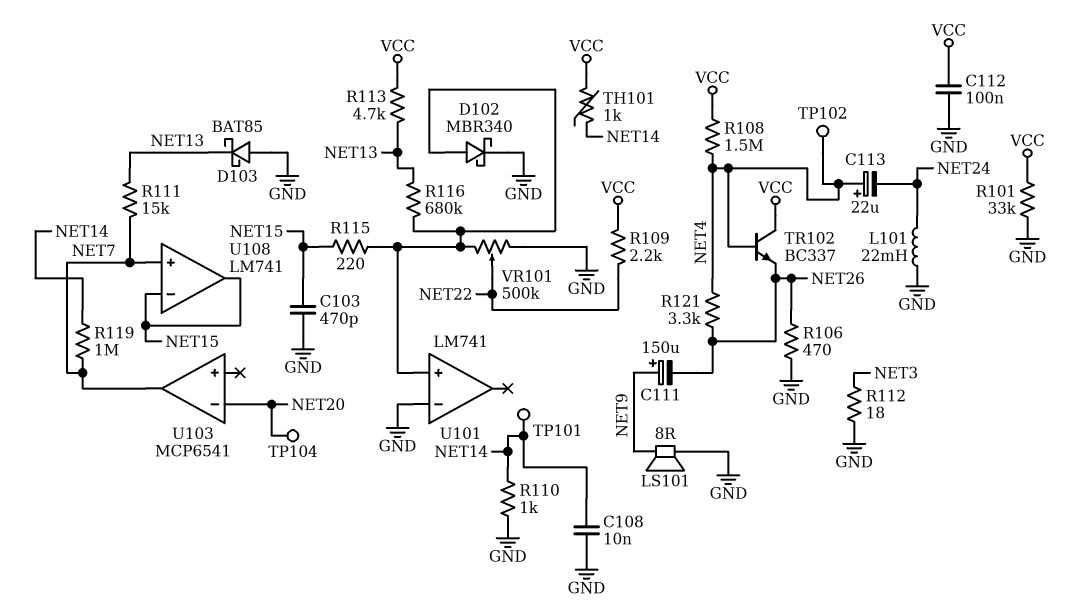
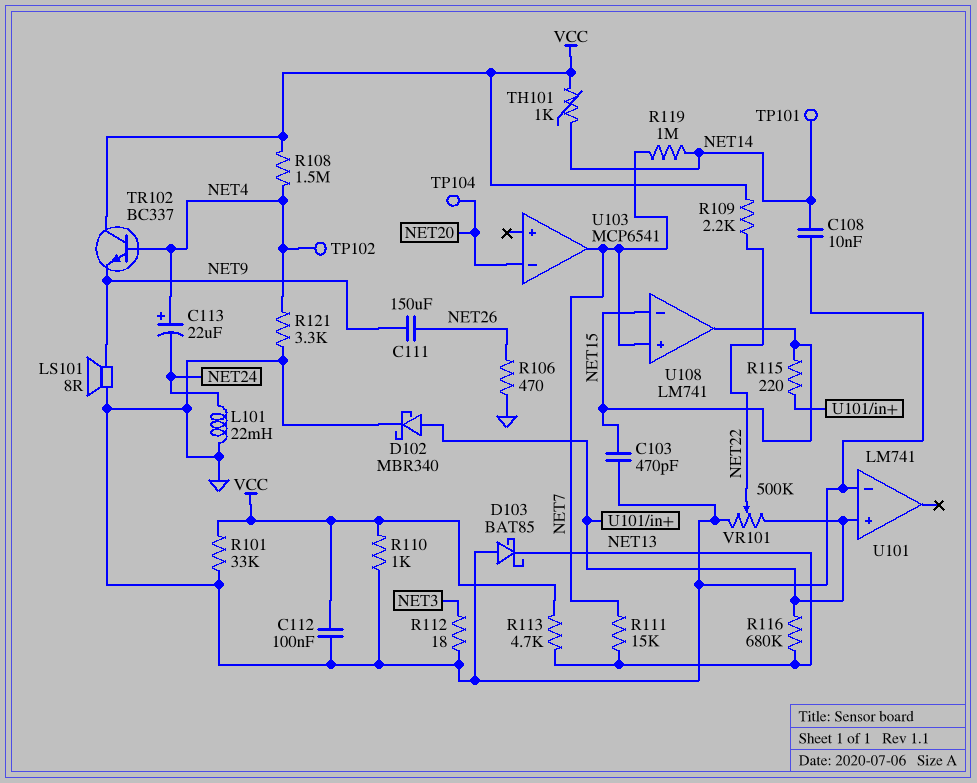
C111: 150uF (plus NET9, minus NET26) -> 150uF (NET9, NET26)
R110: 1k (GND, NET14) -> 1k (GND, VCC)
R121: 3.3k (NET4, NET26) -> 3.3k (GND, NET4)
TR102: NPN BC337 (B NET4, C VCC, E NET26) -> NPN BC337 (B NET4, C VCC, E NET9)

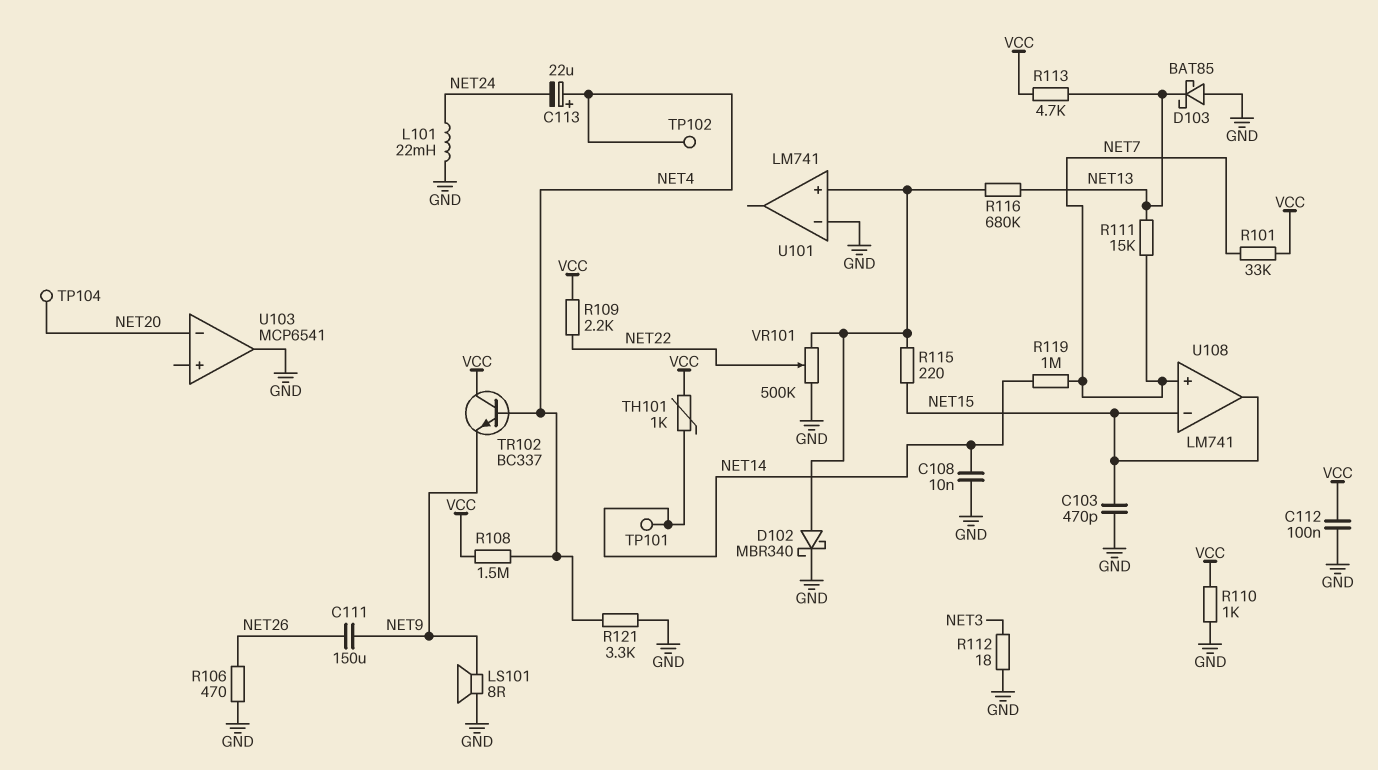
R101: 33k (GND, VCC) -> 33k (NET7, VCC)
U103 pin out: NET7 -> GND

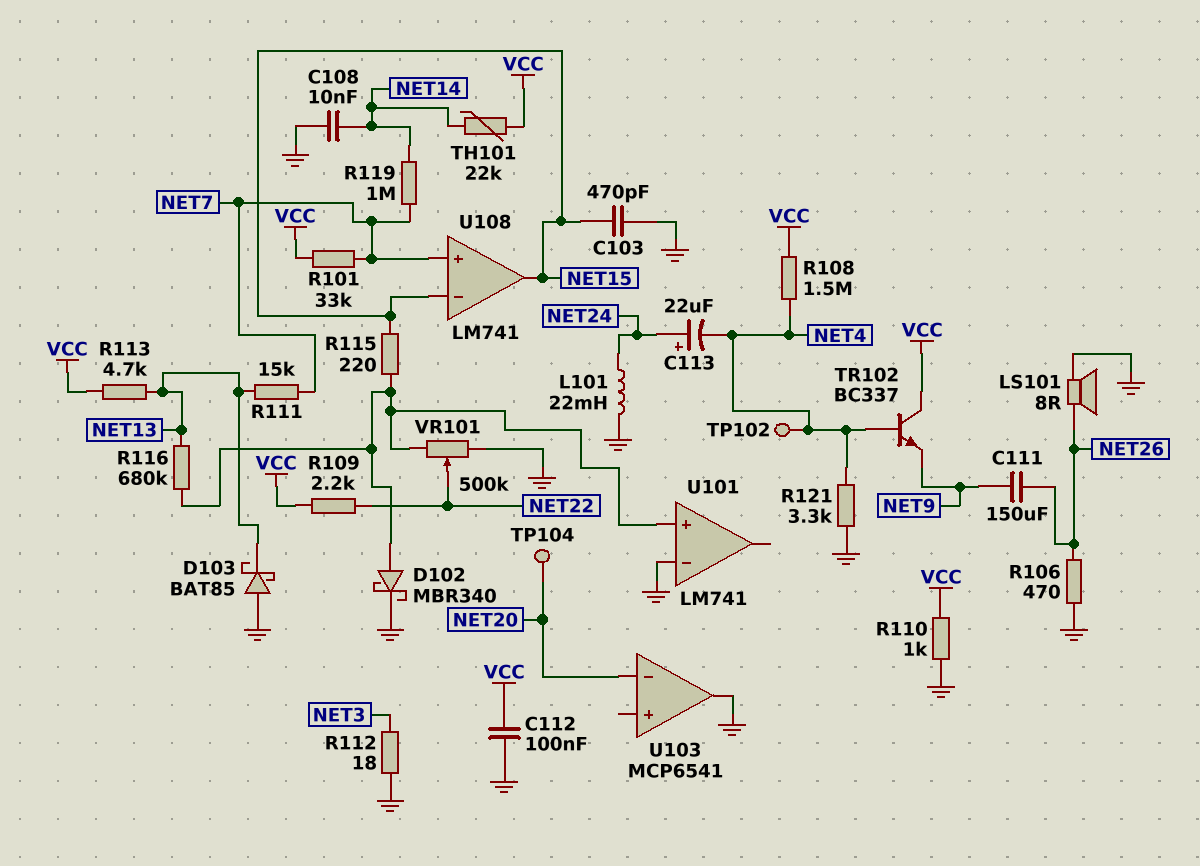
C113: 22uF (plus NET4, minus NET24) -> 22uF (plus NET24, minus NET4)
LS101: speaker 8R (GND, NET9) -> speaker 8R (GND, NET26)
TH101: 1k (NET14, VCC) -> 22k (NET14, VCC)
TP101: test point (NET14) -> none

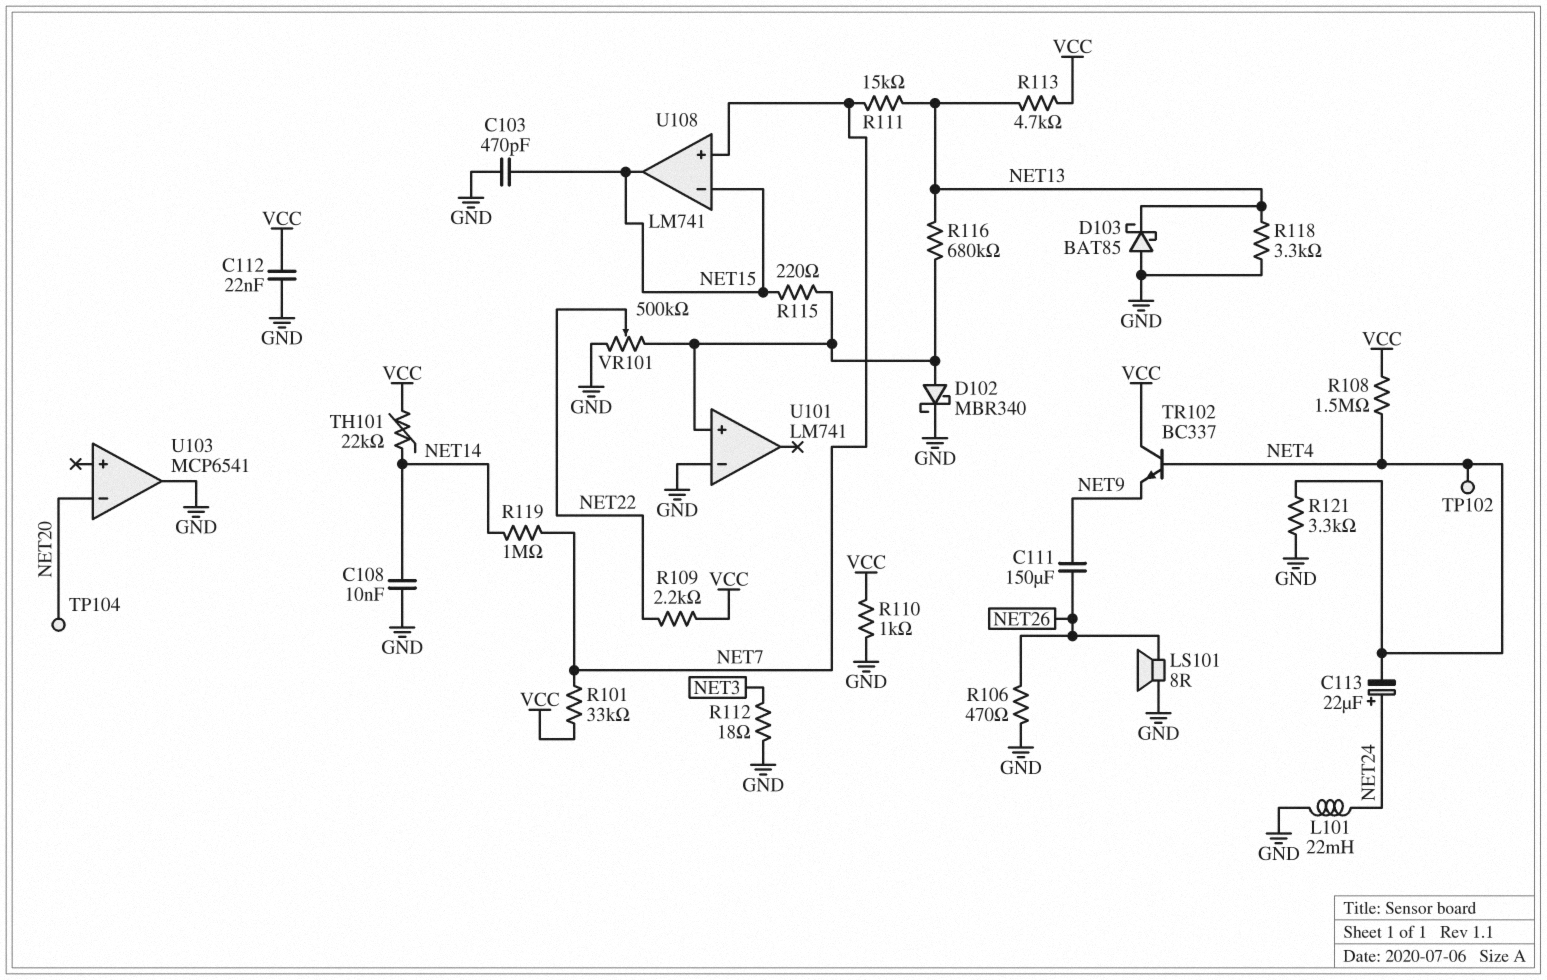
C112: 100nF (GND, VCC) -> 22nF (GND, VCC)
R118: none -> 3.3k (GND, NET13)

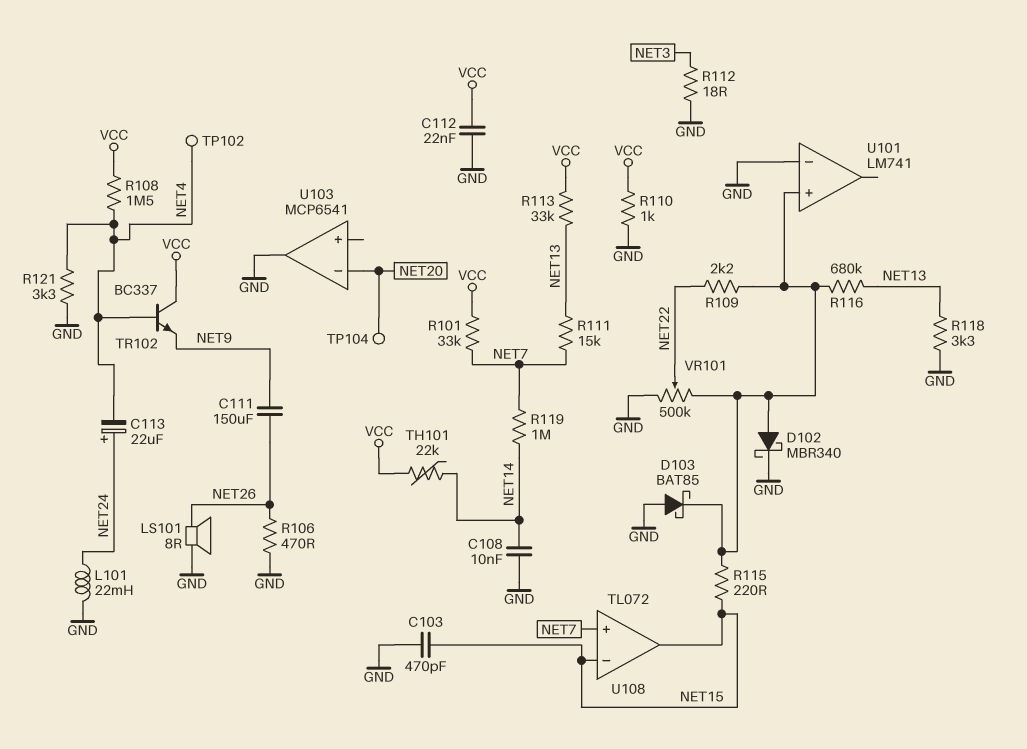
D103: schottky BAT85 (A GND, K NET13) -> schottky BAT85 (A GND, K U101/in+)
R109: 2.2k (NET22, VCC) -> 2.2k (NET22, U101/in+)
R113: 4.7k (NET13, VCC) -> 33k (NET13, VCC)
U108: LM741 -> TL072

